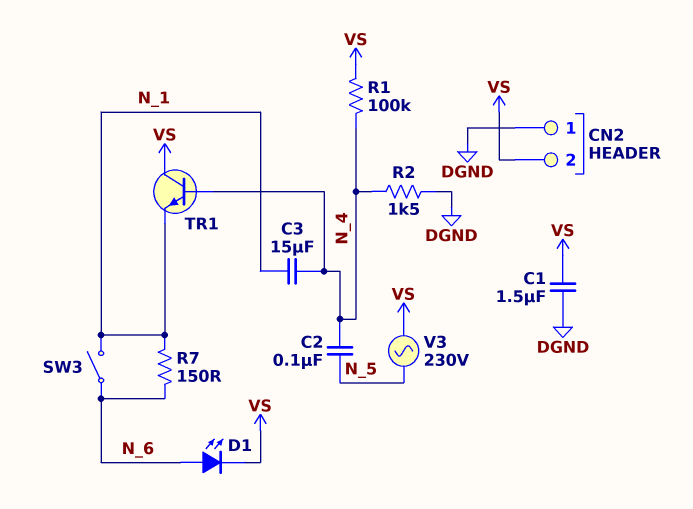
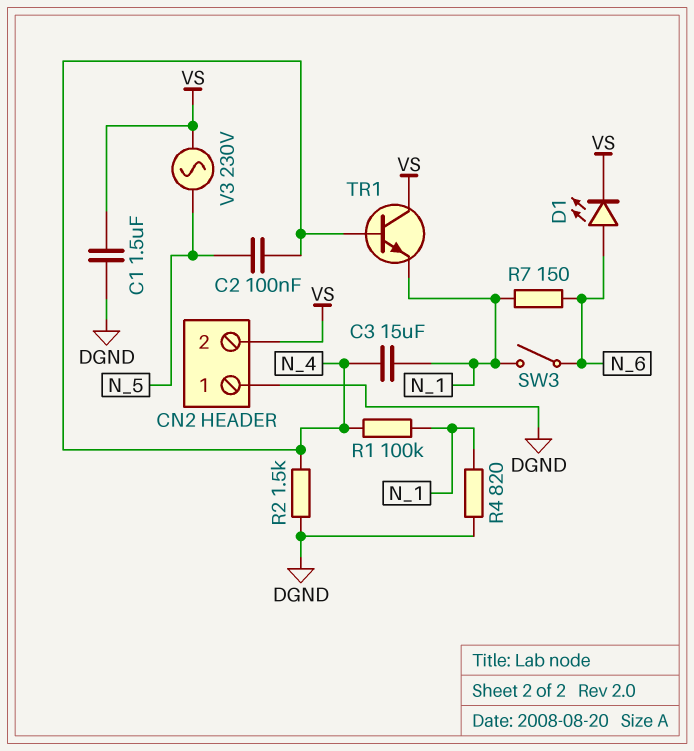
R1: 100k (N_4, VS) -> 100k (N_1, N_4)
R4: none -> 820 (DGND, N_1)

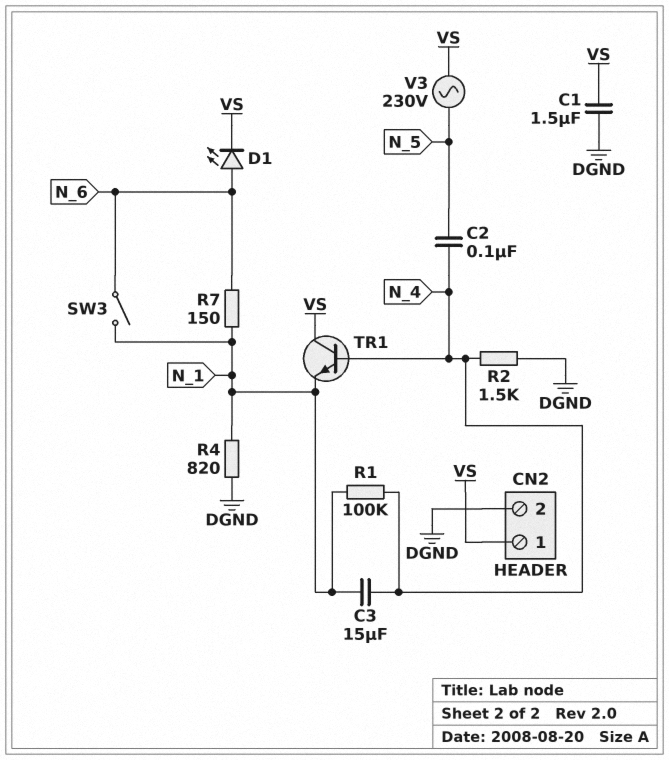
CN2 pin 1: DGND -> VS
CN2 pin 2: VS -> DGND

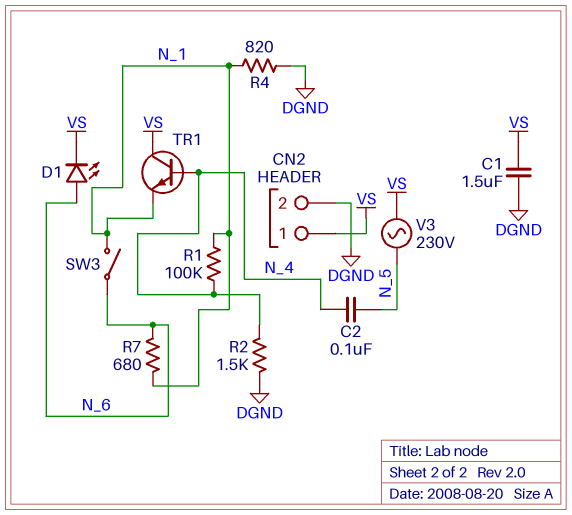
C3: 15uF (N_1, N_4) -> none
R7: 150 (N_1, N_6) -> 680 (N_1, N_6)

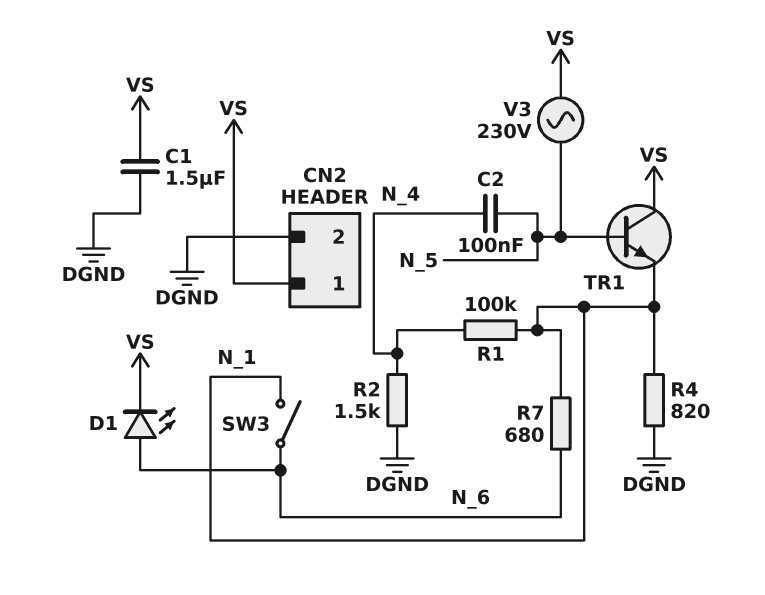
TR1: NPN (B N_4, C VS, E N_1) -> NPN (B N_5, C VS, E N_1)

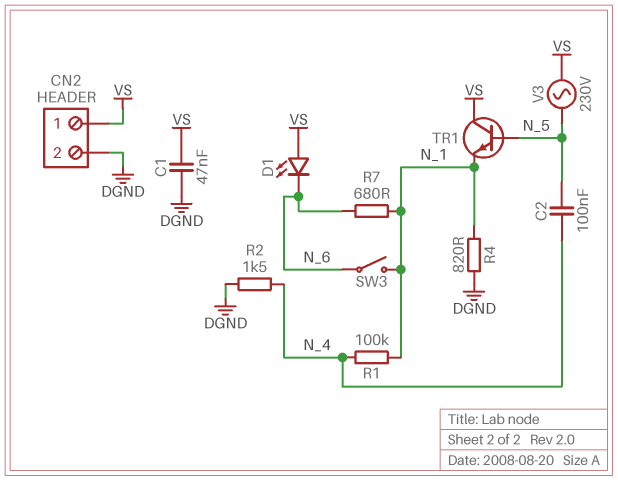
C1: 1.5uF (DGND, VS) -> 47nF (DGND, VS)
D1: LED (A N_6, K VS) -> LED (A VS, K N_6)

